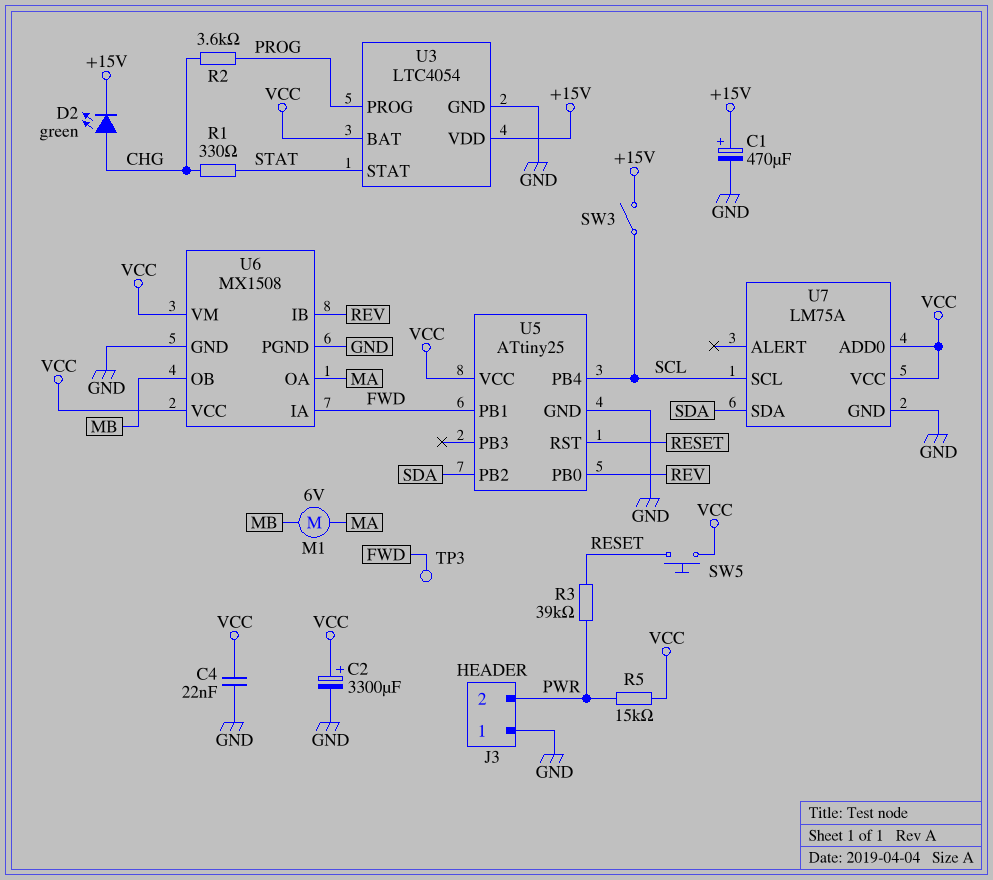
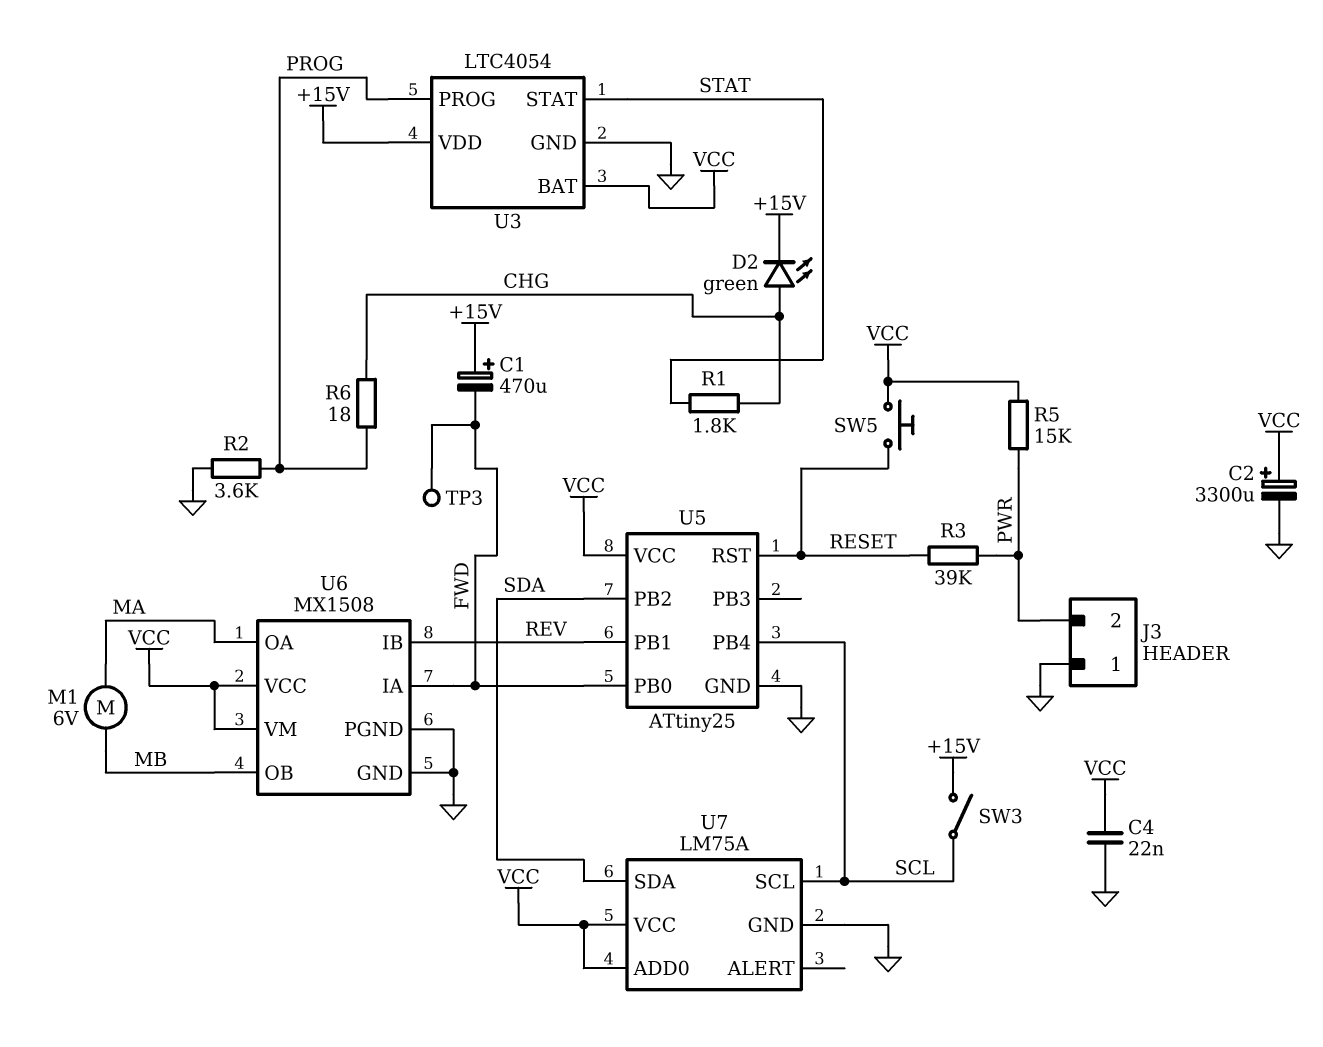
C1: 470uF (plus +15V, minus GND) -> 470uF (plus +15V, minus FWD)
R1: 330 (CHG, STAT) -> 1.8k (CHG, STAT)
R2: 3.6k (CHG, PROG) -> 3.6k (GND, PROG)
R6: none -> 18 (CHG, PROG)
U5 pin PB0: REV -> FWD
U5 pin PB1: FWD -> REV

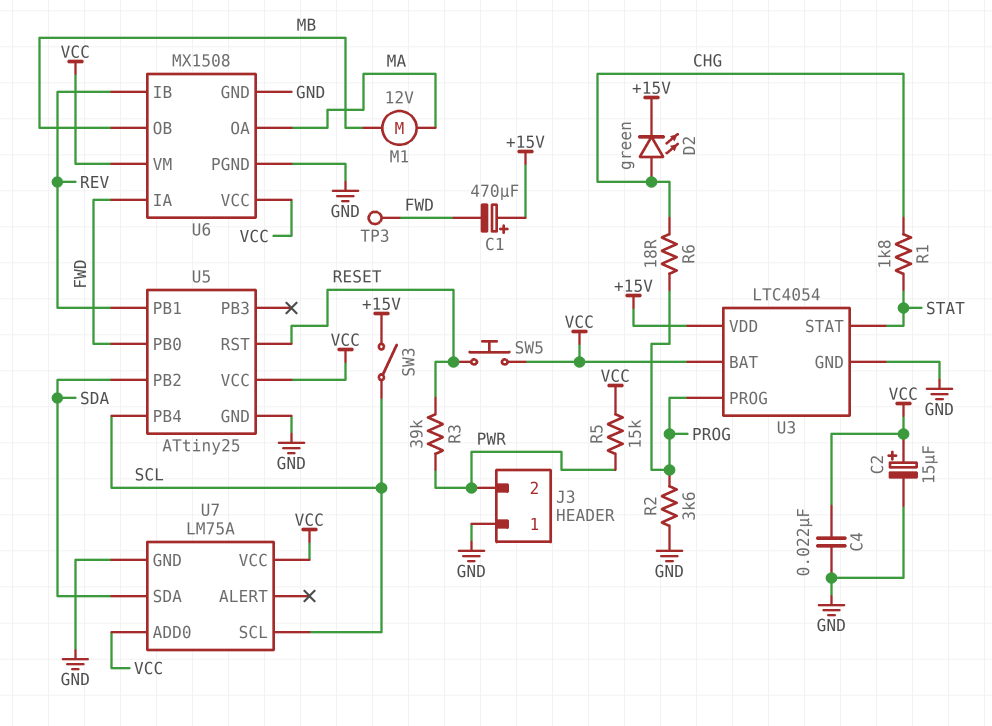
C2: 3300uF (plus VCC, minus GND) -> 15uF (plus VCC, minus GND)
M1: motor 6V (MA, MB) -> motor 12V (MA, MB)

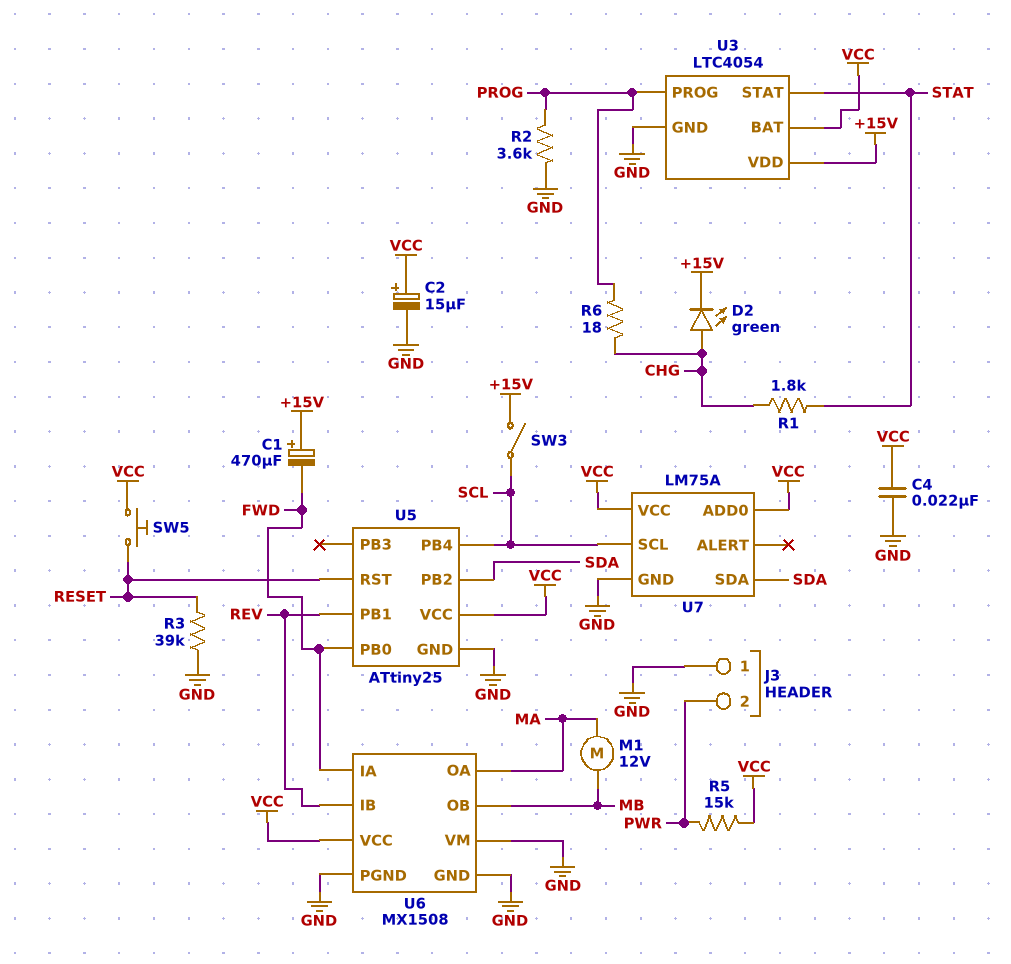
R3: 39k (PWR, RESET) -> 39k (GND, RESET)
TP3: test point (FWD) -> none
U6 pin VM: VCC -> GND

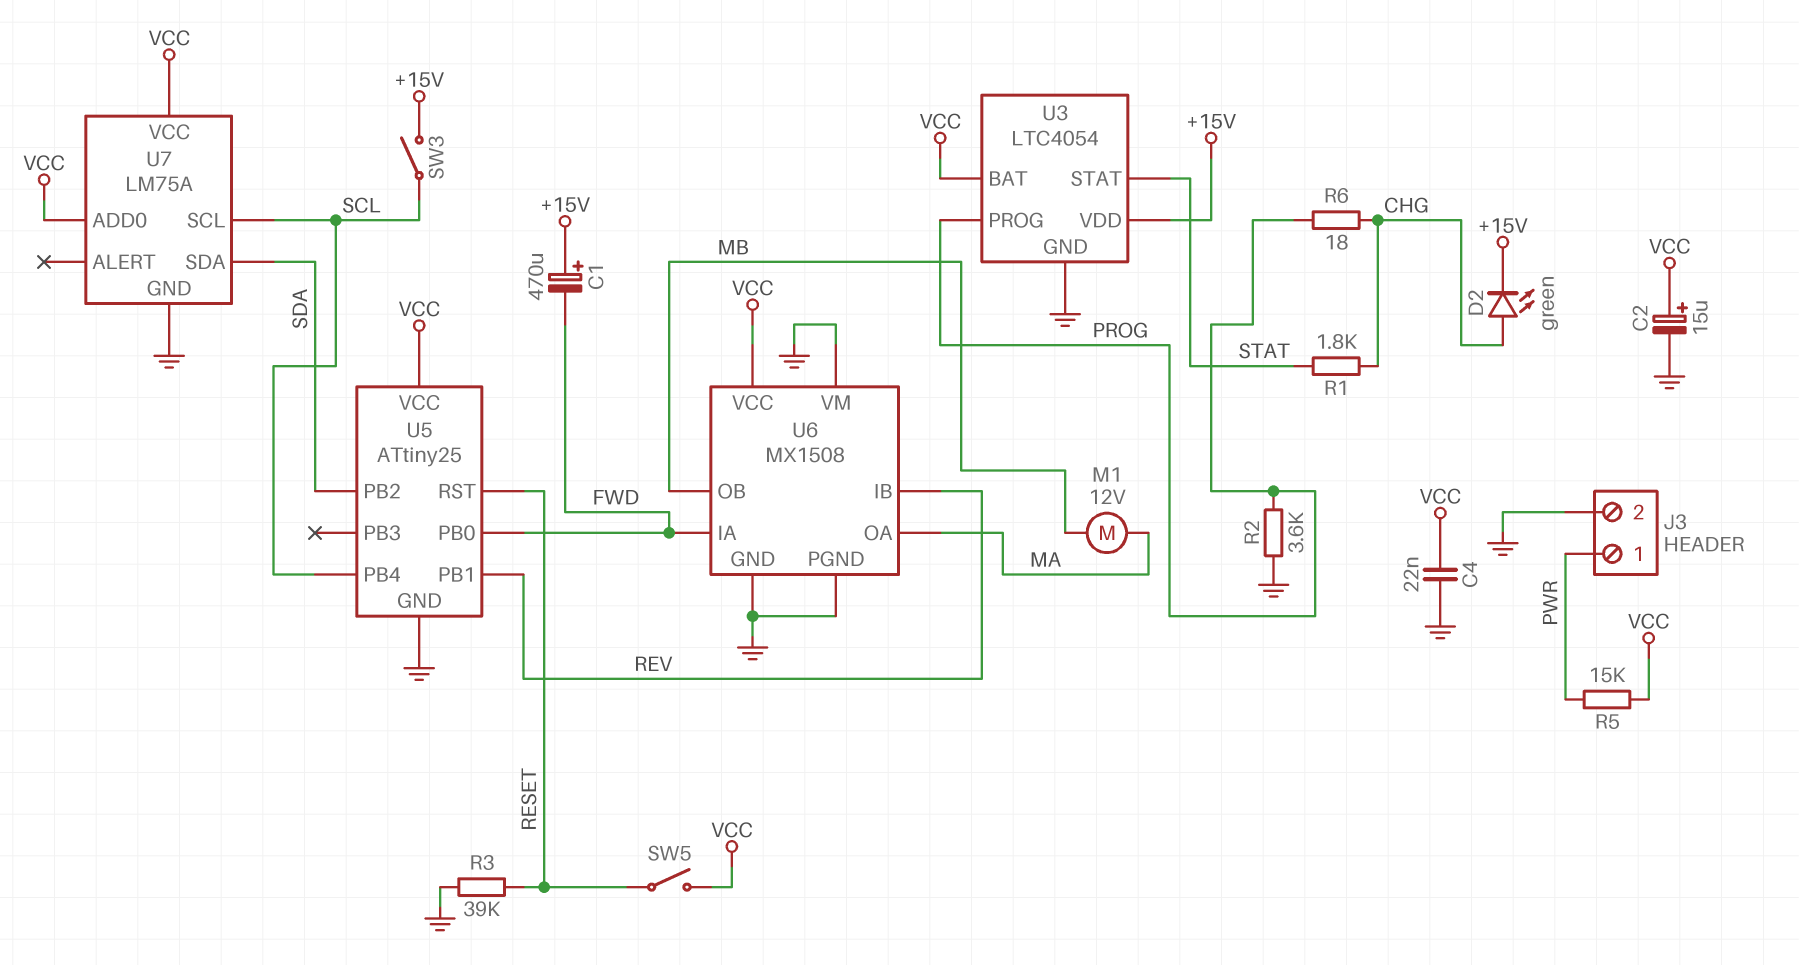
J3 pin 1: GND -> PWR
J3 pin 2: PWR -> GND
SW5: button (RESET, VCC) -> switch (RESET, VCC)

